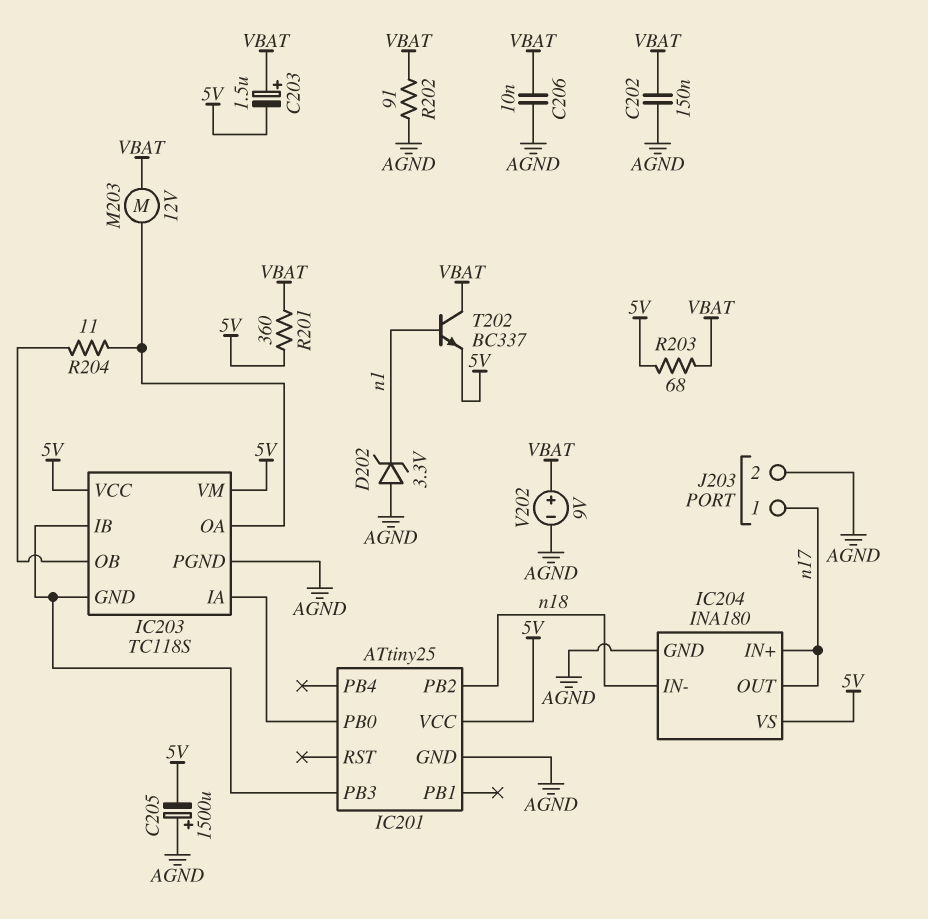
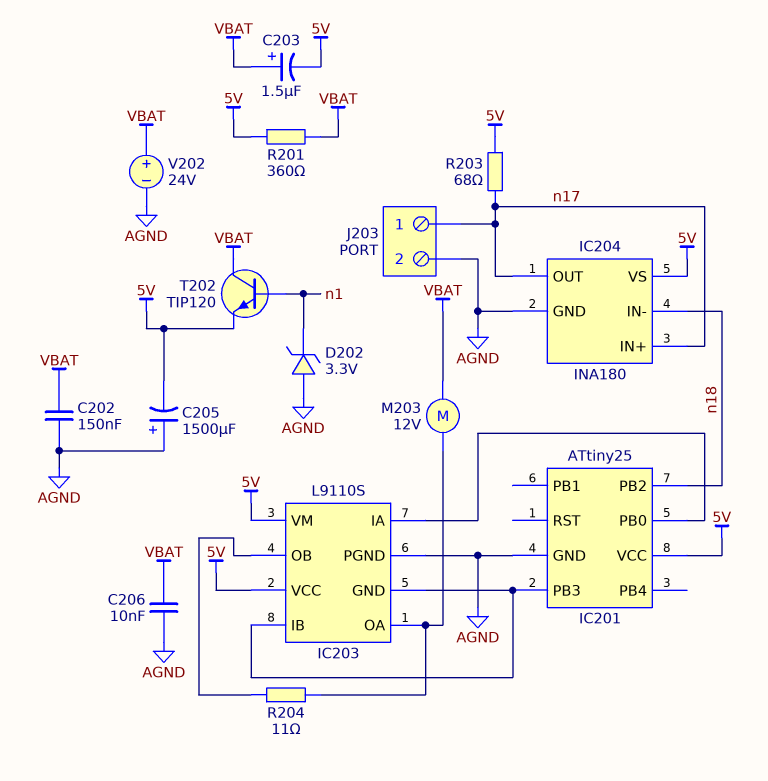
IC203: TC118S -> L9110S
R202: 91 (AGND, VBAT) -> none
R203: 68 (5V, VBAT) -> 68 (5V, n17)
T202: NPN BC337 (B n1, C VBAT, E 5V) -> NPN TIP120 (B n1, C VBAT, E 5V)
V202: 9V (plus VBAT, minus AGND) -> 24V (plus VBAT, minus AGND)

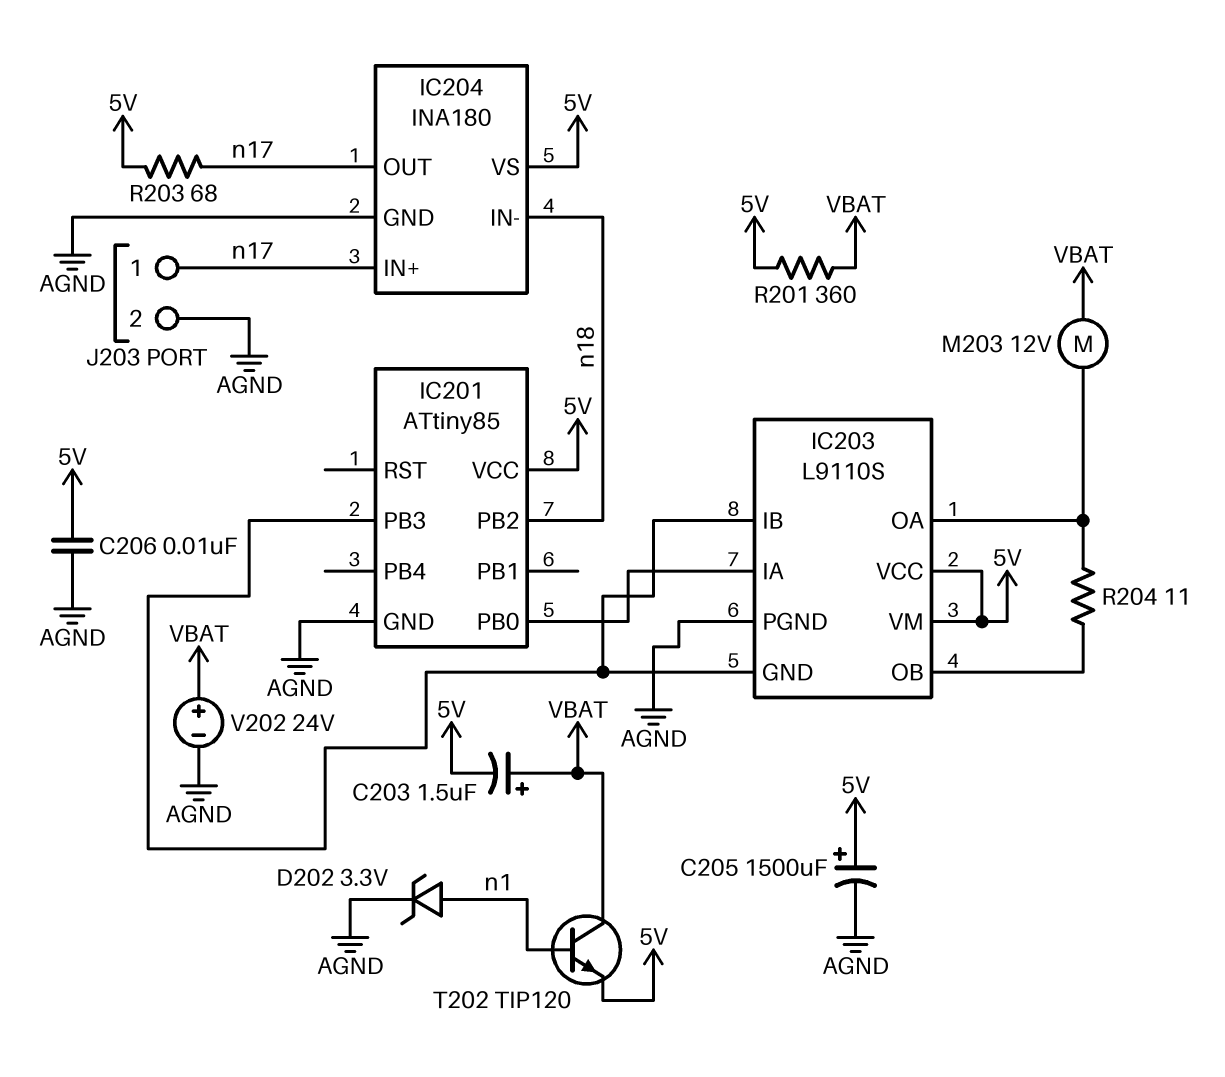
C202: 150nF (AGND, VBAT) -> none
C205: 1500uF (plus AGND, minus 5V) -> 1500uF (plus 5V, minus AGND)
C206: 10nF (AGND, VBAT) -> 10nF (5V, AGND)
D202: zener 3.3V (A AGND, K n1) -> zener 3.3V (A n1, K AGND)
IC201: ATtiny25 -> ATtiny85

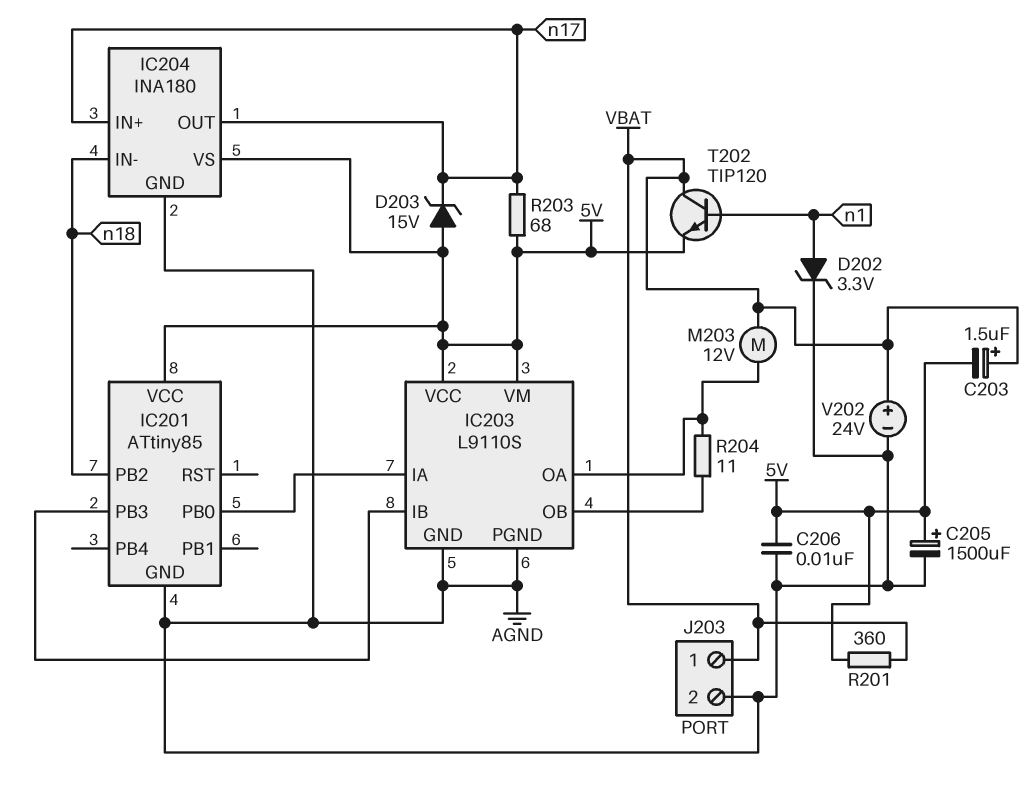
D203: none -> zener 15V (A 5V, K n17)
IC203 pin GND: IC201/PB3 -> AGND
J203 pin 1: n17 -> VBAT

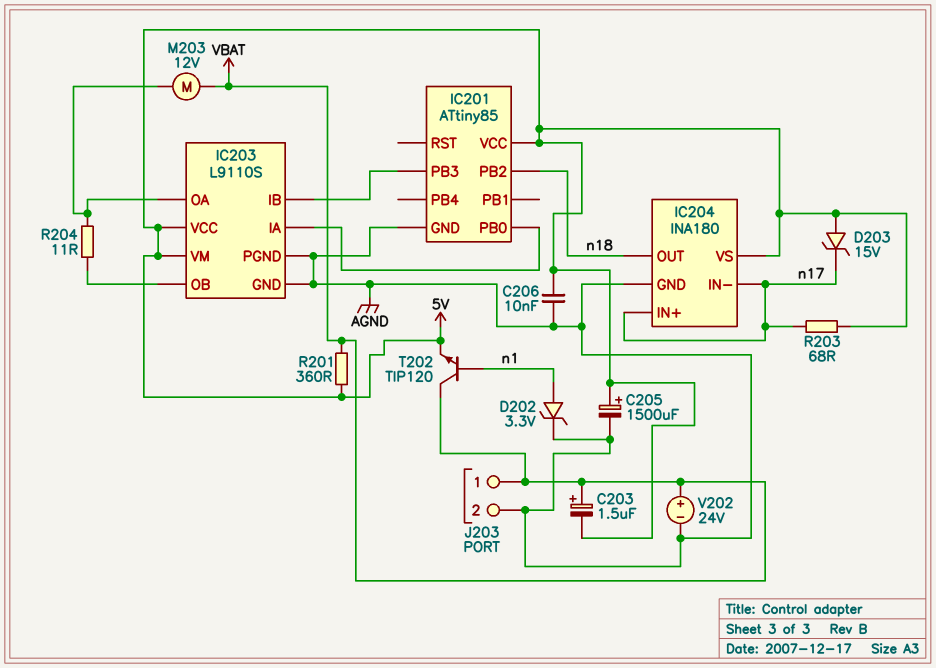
IC204 pin IN-: n18 -> n17
IC204 pin OUT: n17 -> n18

